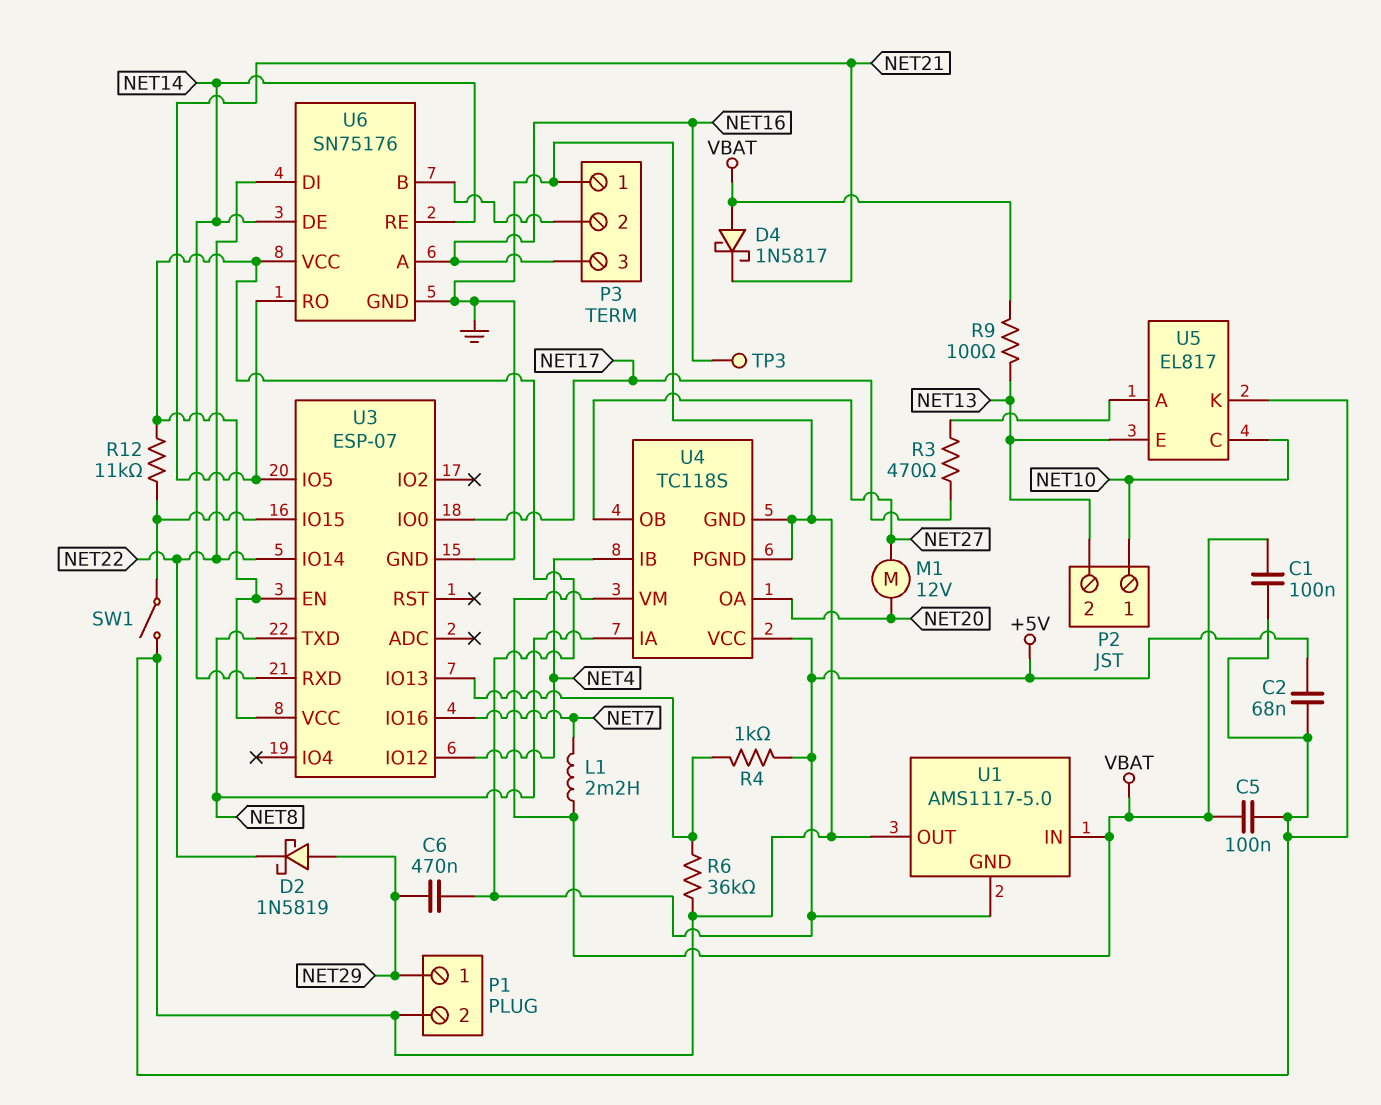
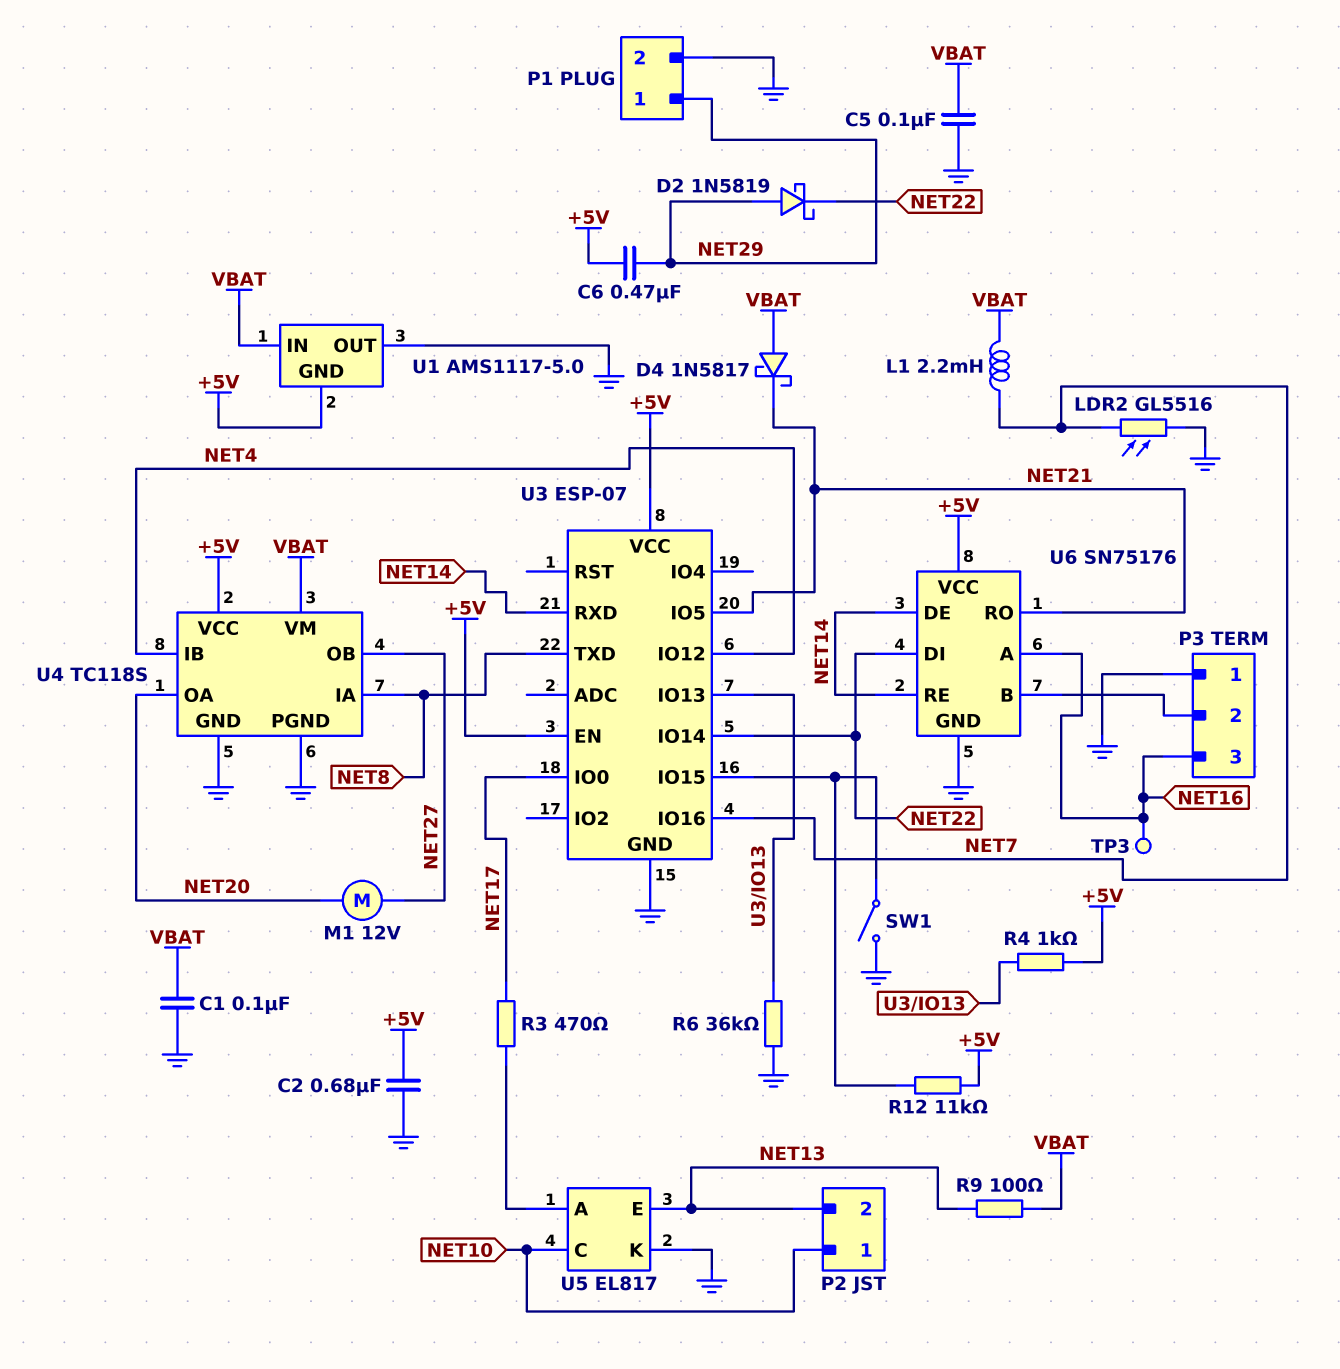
C2: 68nF (+5V, GND) -> 680nF (+5V, GND)
LDR2: none -> GL5516 (GND, NET7)

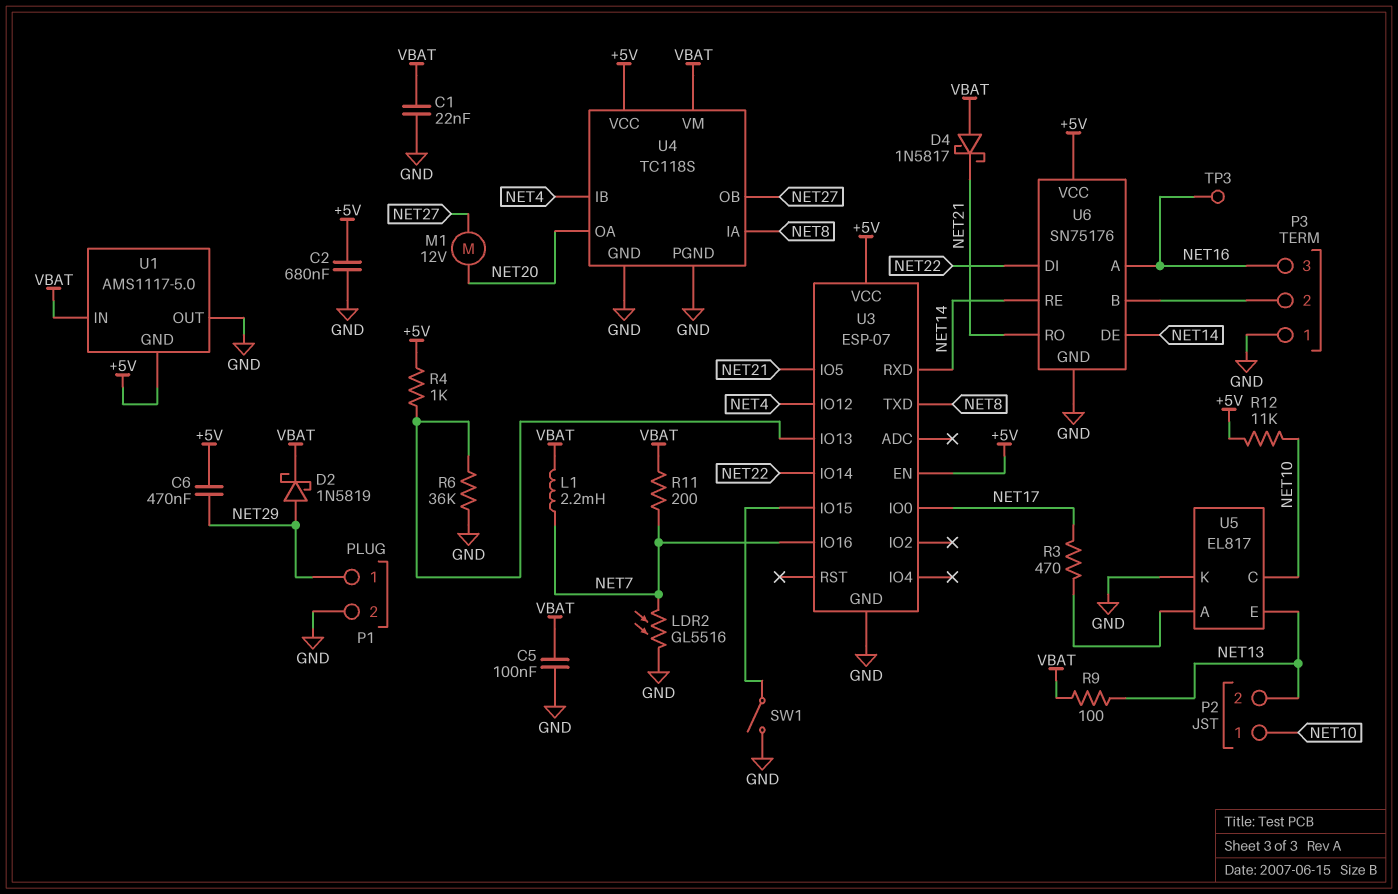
C1: 100nF (GND, VBAT) -> 22nF (GND, VBAT)
D2: schottky 1N5819 (A NET29, K NET22) -> schottky 1N5819 (A NET29, K VBAT)
R11: none -> 200 (NET7, VBAT)
R12: 11k (+5V, U3/IO15) -> 11k (+5V, NET10)

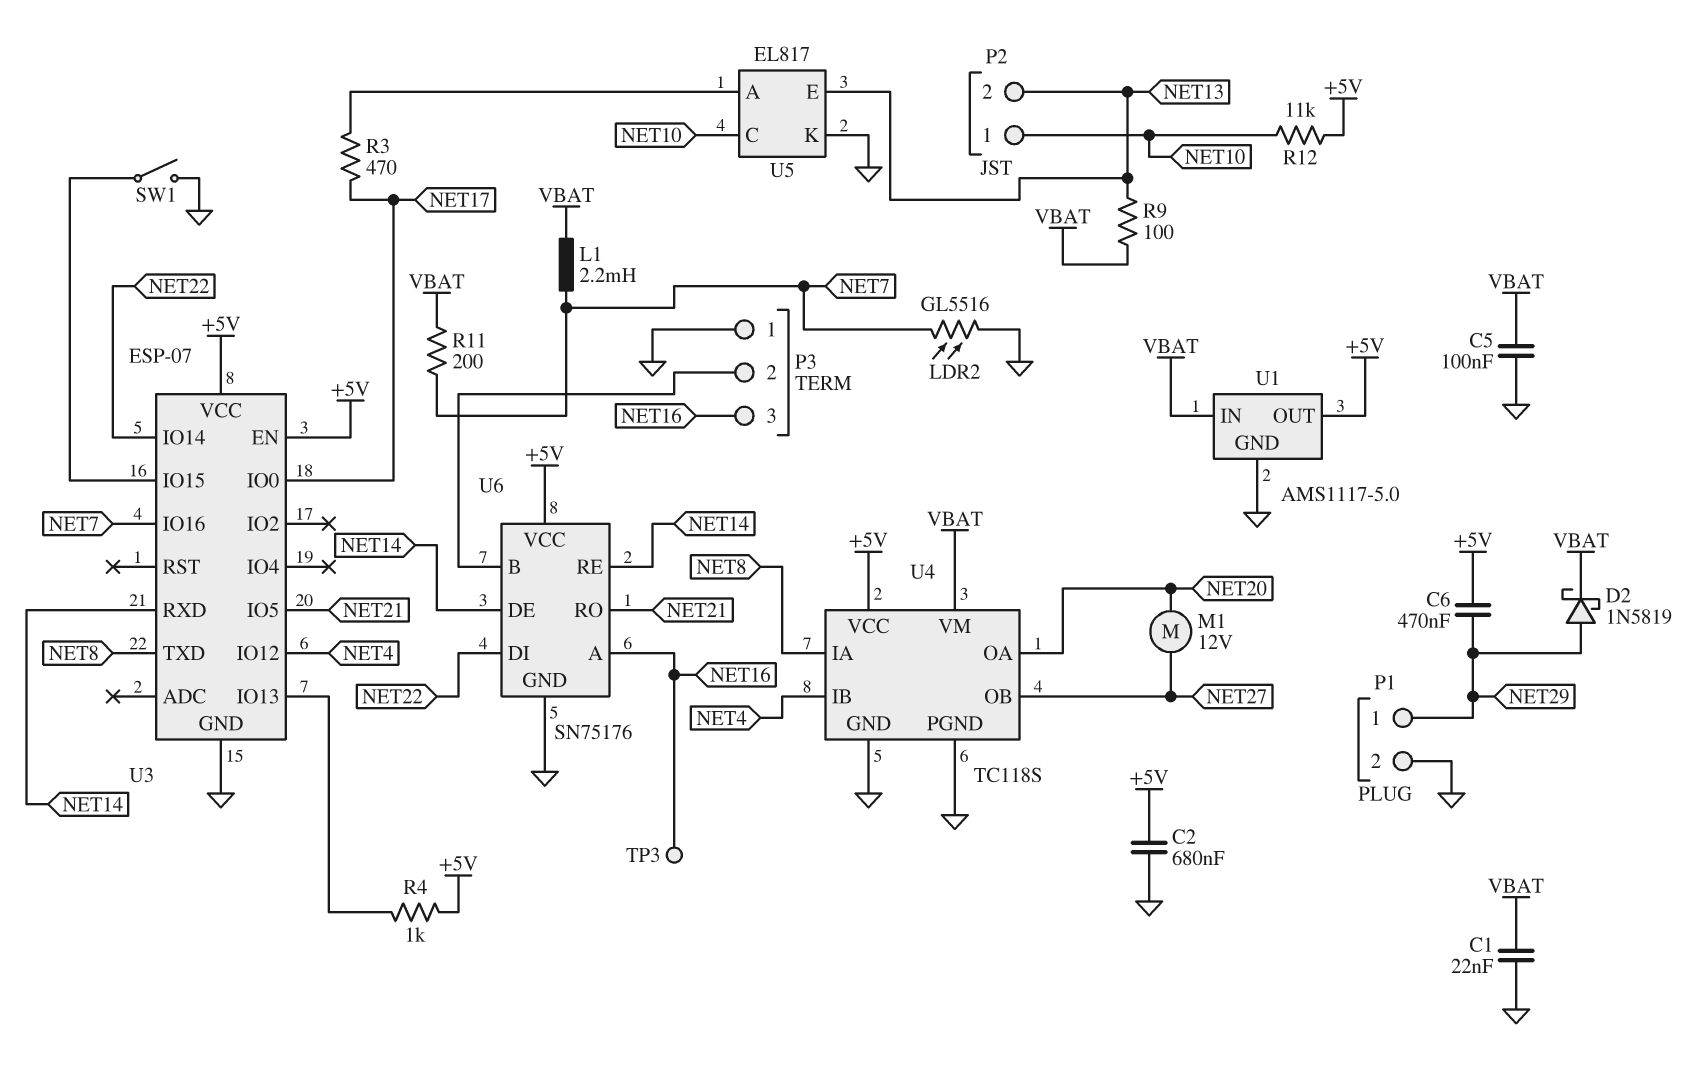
D4: schottky 1N5817 (A VBAT, K NET21) -> none
R6: 36k (GND, U3/IO13) -> none
U1 pin GND: +5V -> GND
U1 pin OUT: GND -> +5V

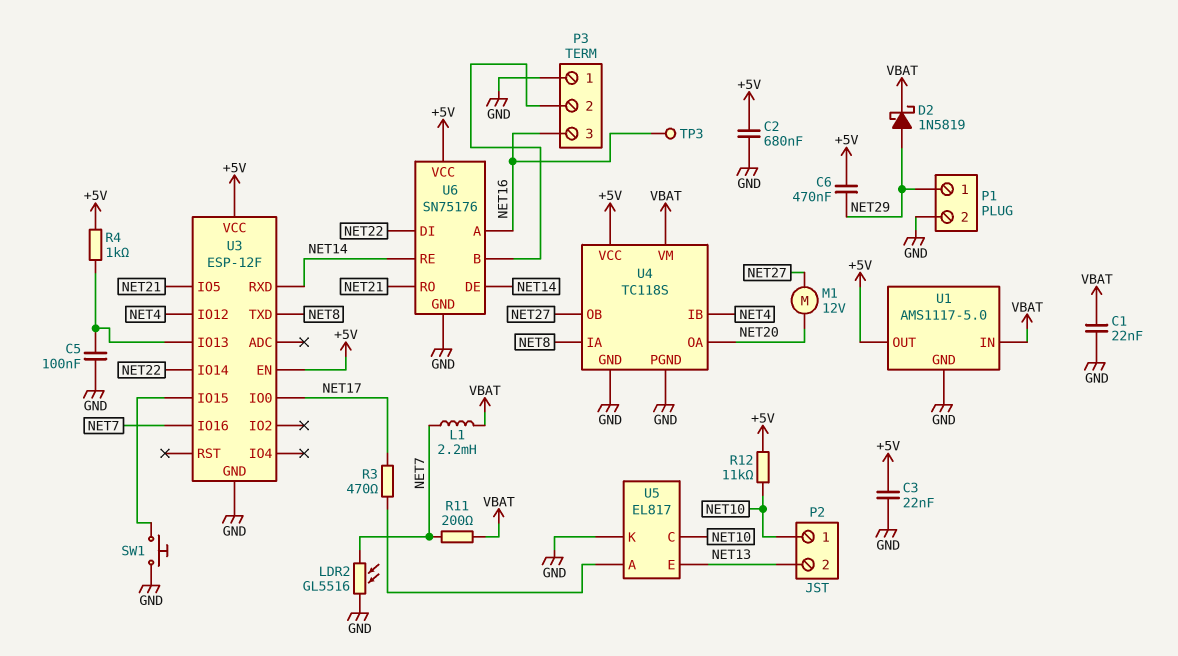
C3: none -> 22nF (+5V, GND)
C5: 100nF (GND, VBAT) -> 100nF (GND, U3/IO13)
R9: 100 (NET13, VBAT) -> none
SW1: switch (GND, U3/IO15) -> button (GND, U3/IO15)
U3: ESP-07 -> ESP-12F

